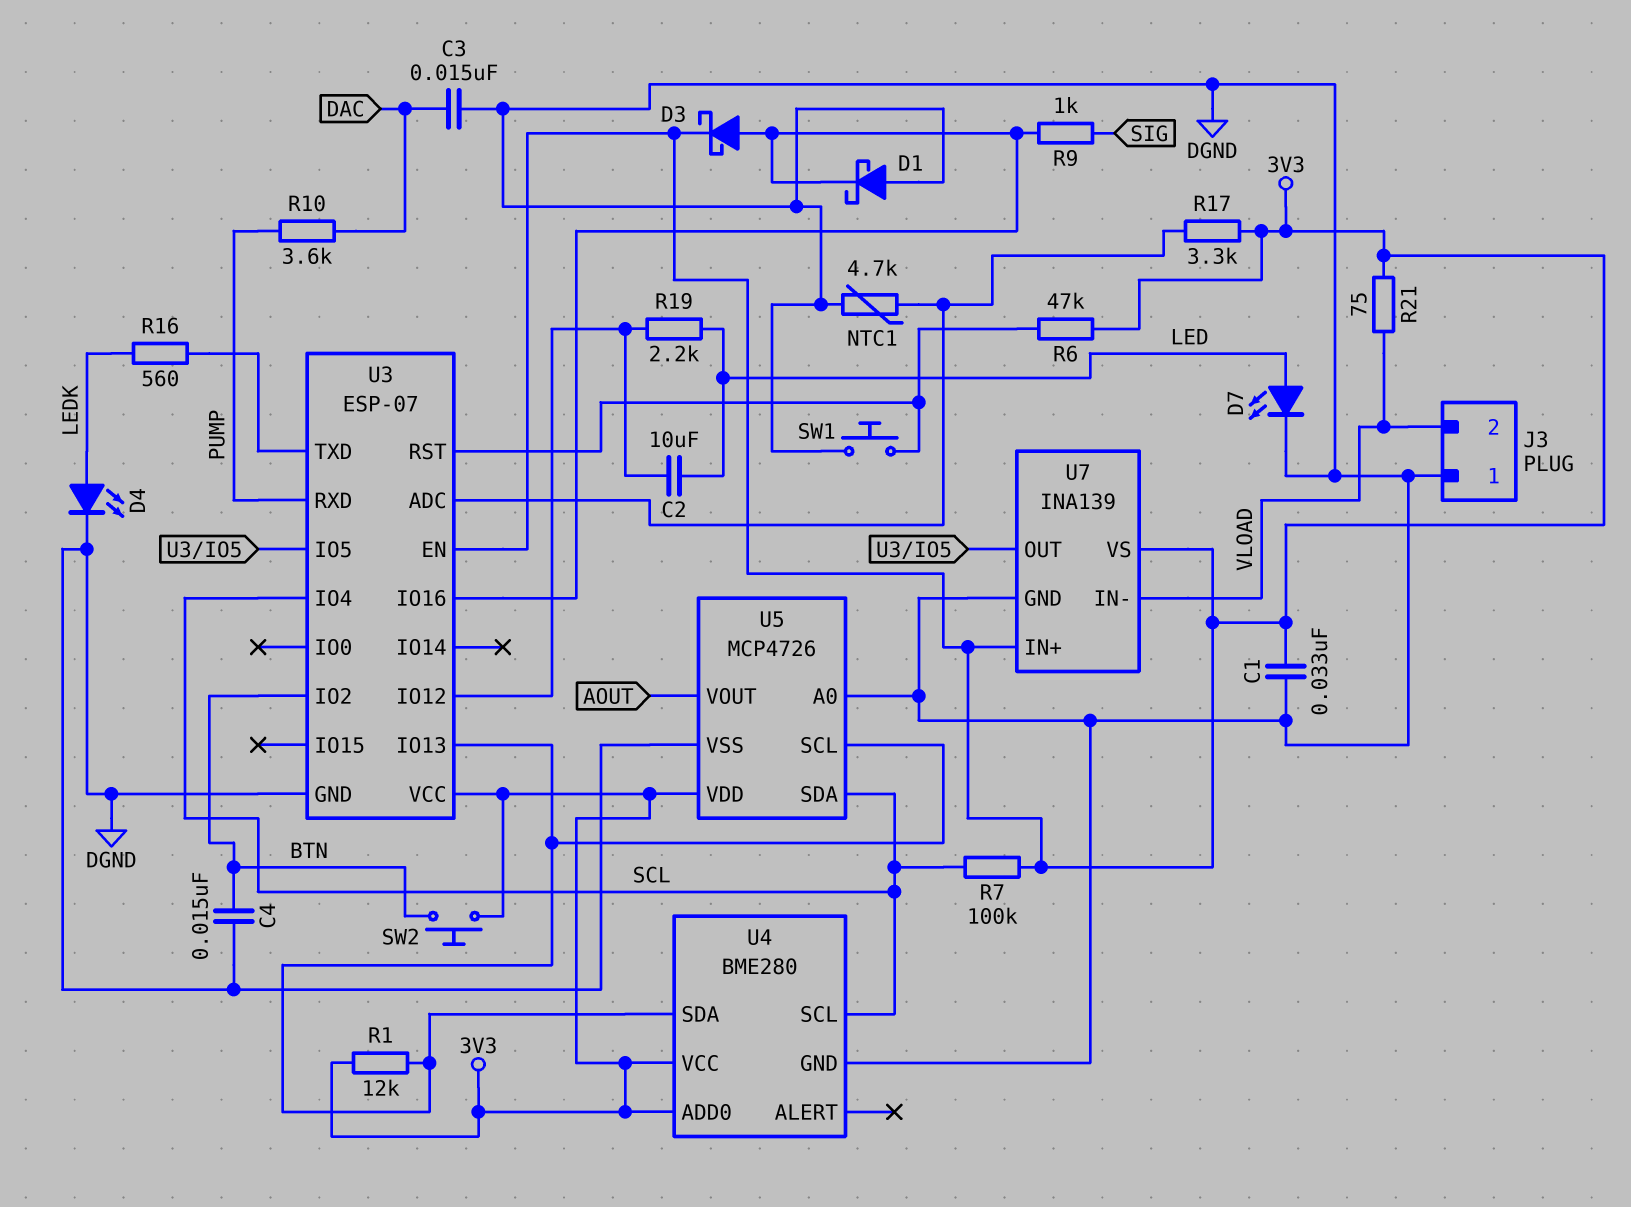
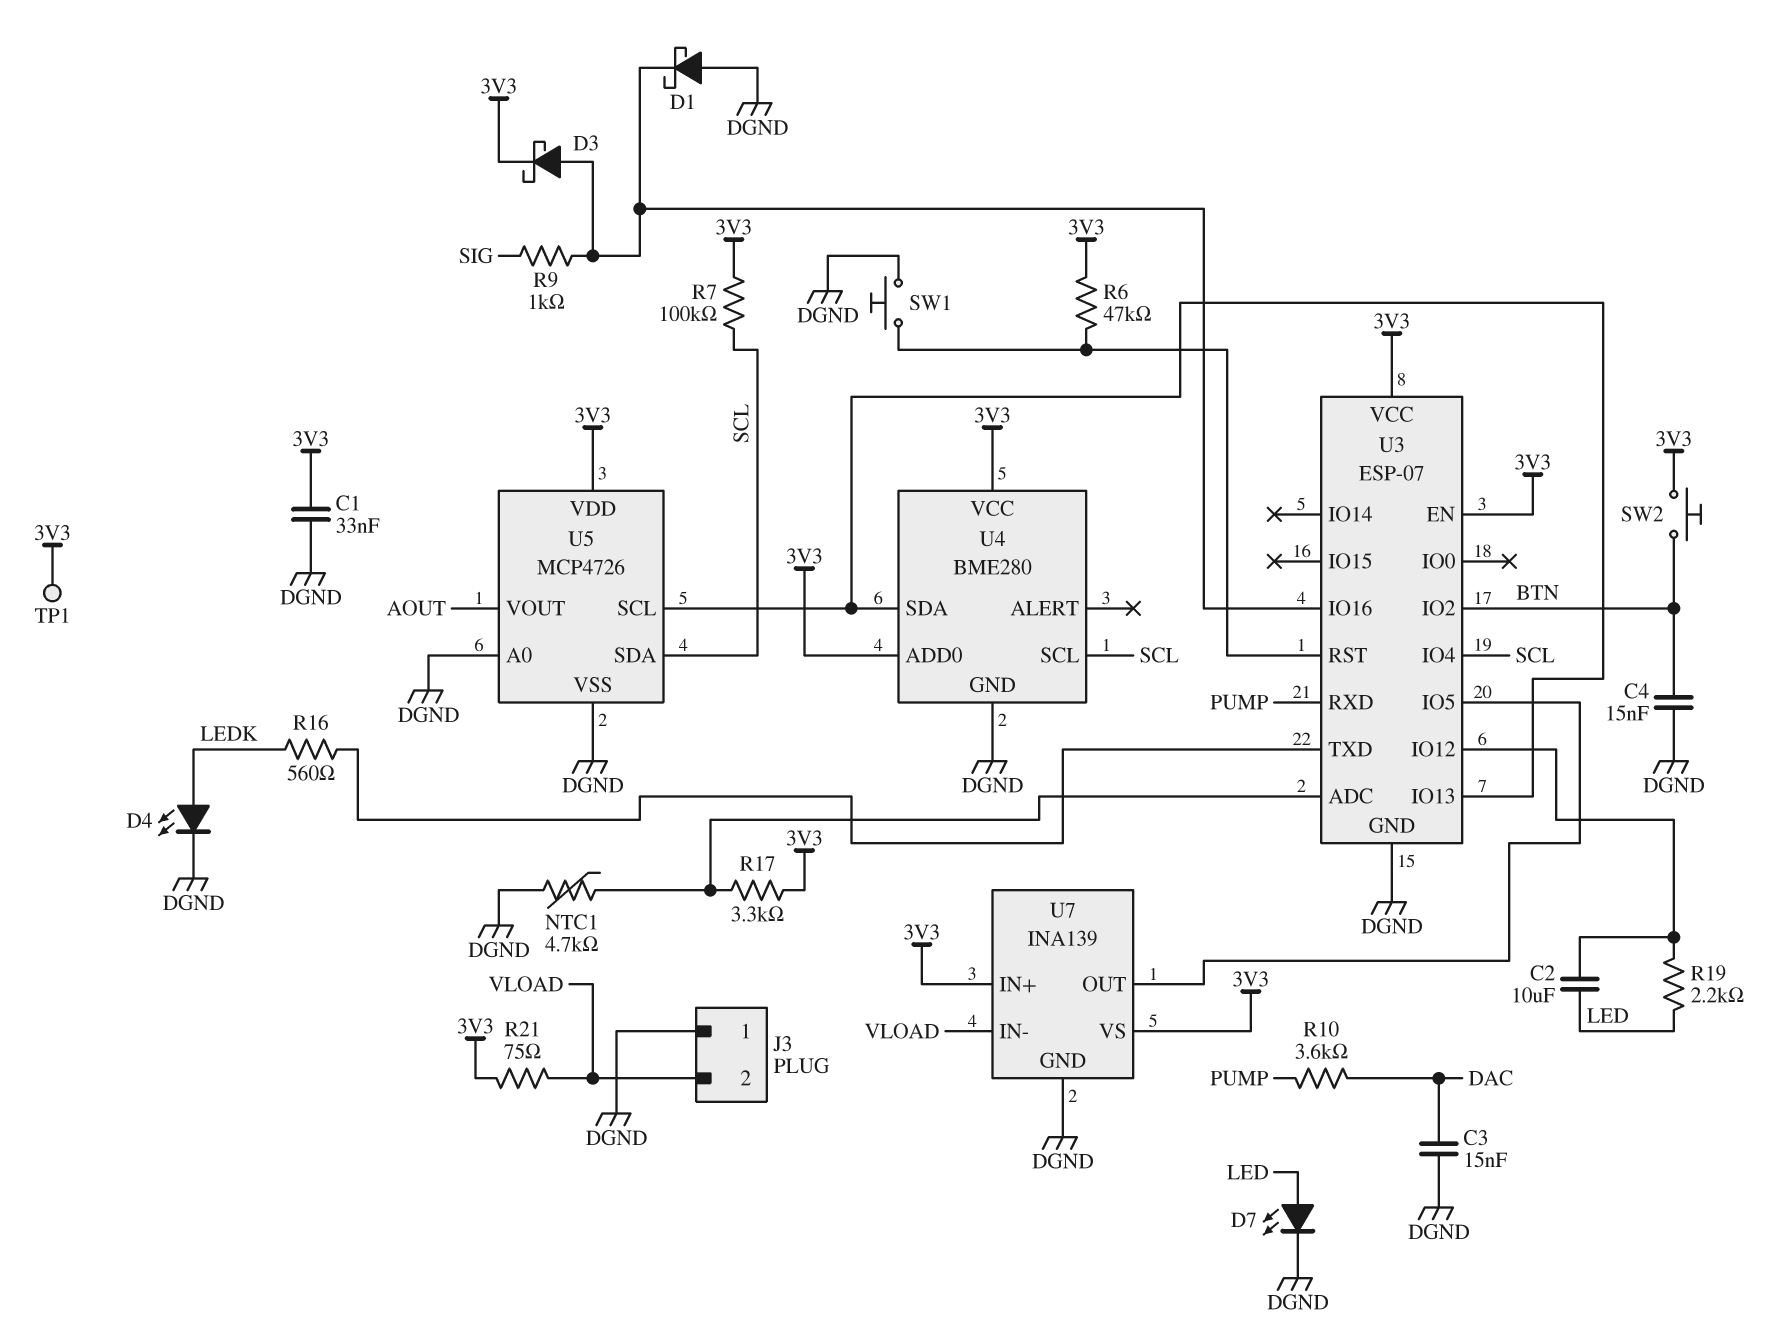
R1: 12k (3V3, U3/IO13) -> none
TP1: none -> test point (3V3)

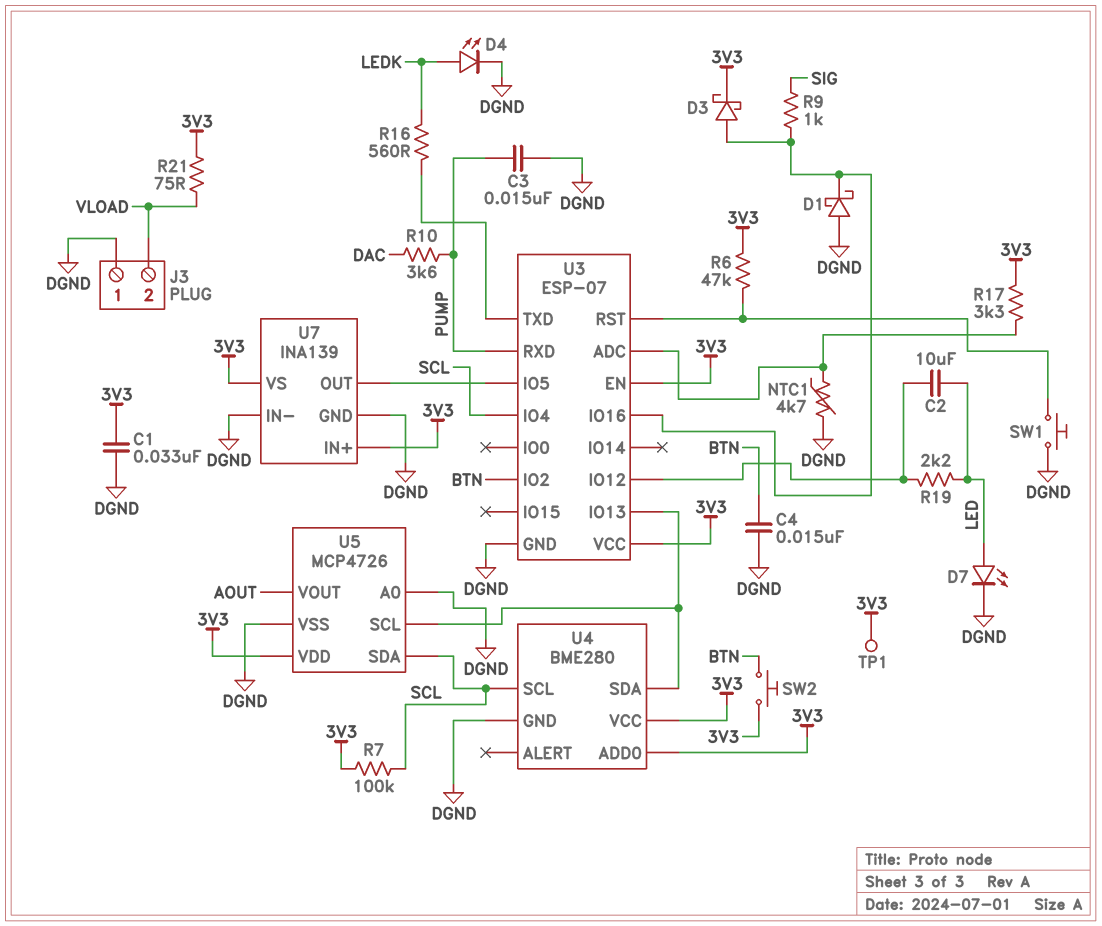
C3: 15nF (DAC, DGND) -> 15nF (DGND, PUMP)
U7 pin IN-: VLOAD -> DGND

